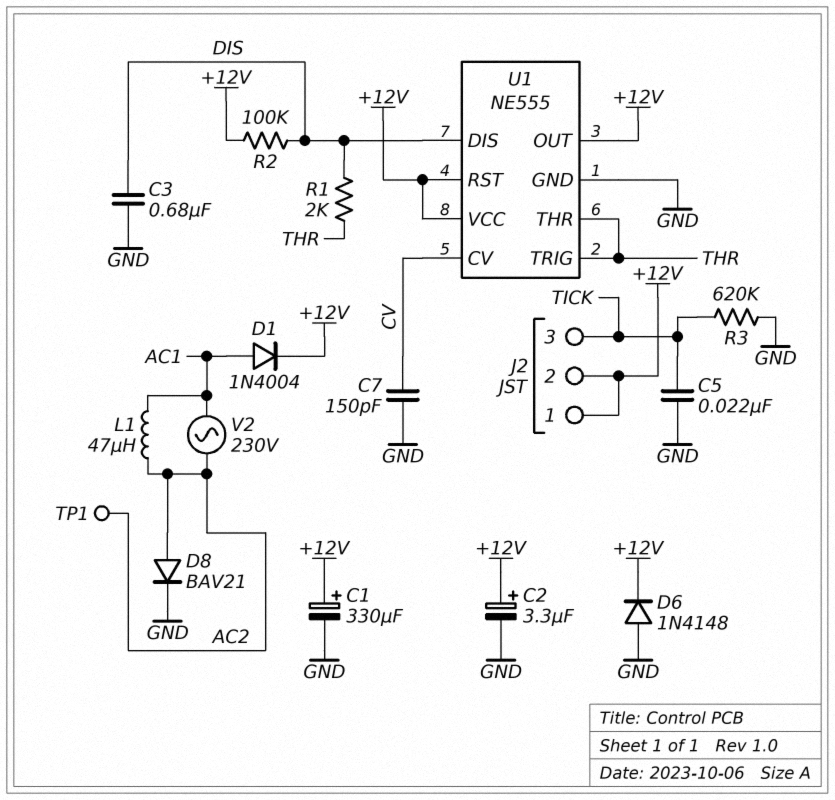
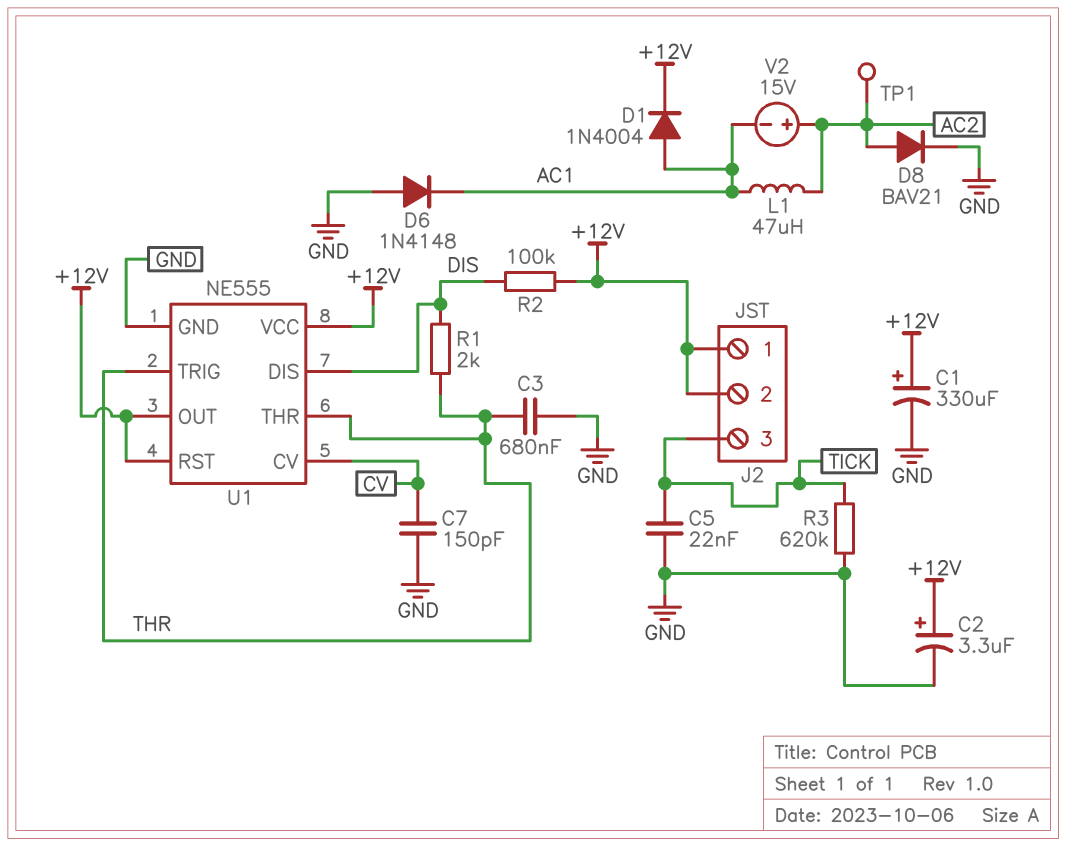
C3: 680nF (DIS, GND) -> 680nF (GND, THR)
D6: diode 1N4148 (A GND, K +12V) -> diode 1N4148 (A GND, K AC1)
V2: AC 230V (AC1, AC2) -> 15V (plus AC2, minus AC1)

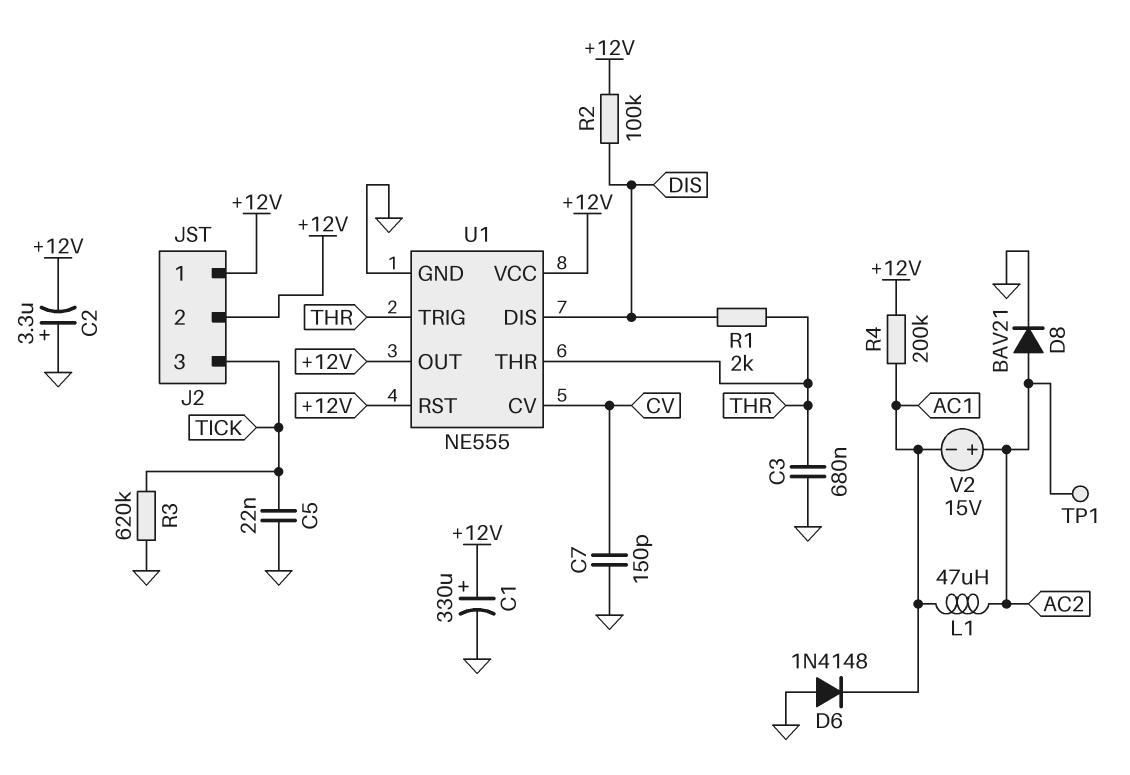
C2: 3.3uF (plus +12V, minus GND) -> 3.3uF (plus GND, minus +12V)
D1: diode 1N4004 (A AC1, K +12V) -> none
R4: none -> 200k (+12V, AC1)

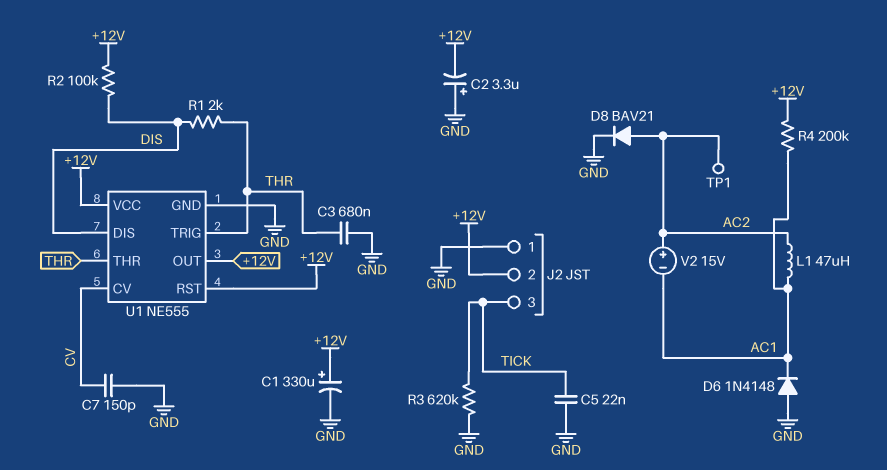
J2 pin 1: +12V -> GND

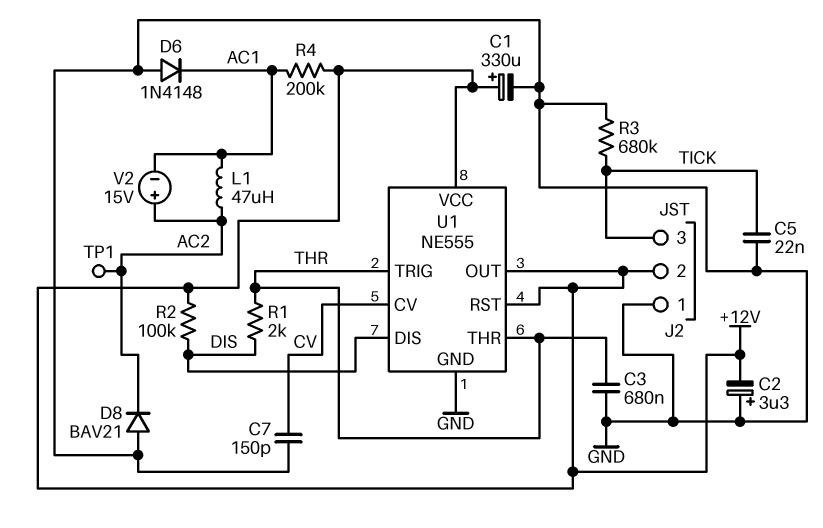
D8: diode BAV21 (A AC2, K GND) -> diode BAV21 (A GND, K AC2)
R3: 620k (GND, TICK) -> 680k (GND, TICK)

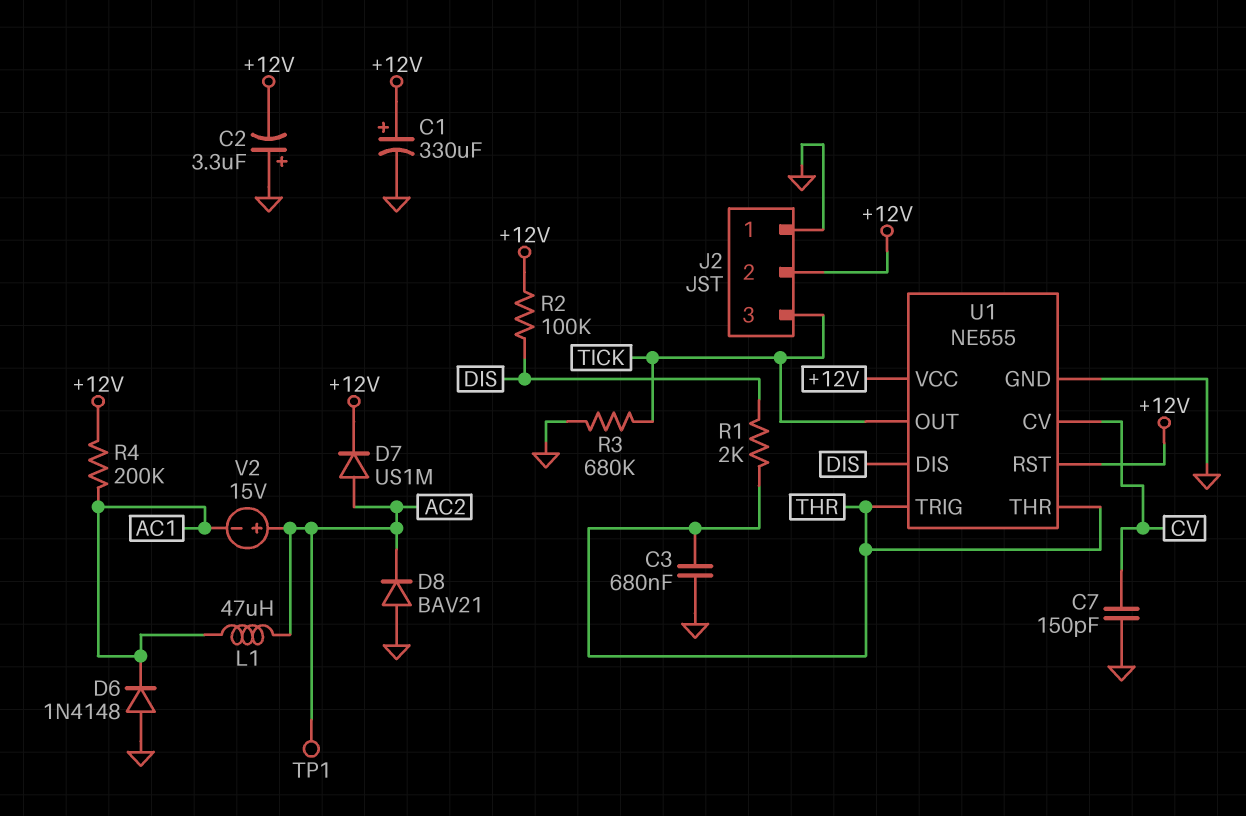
C5: 22nF (GND, TICK) -> none
D7: none -> diode US1M (A AC2, K +12V)
U1 pin OUT: +12V -> TICK

